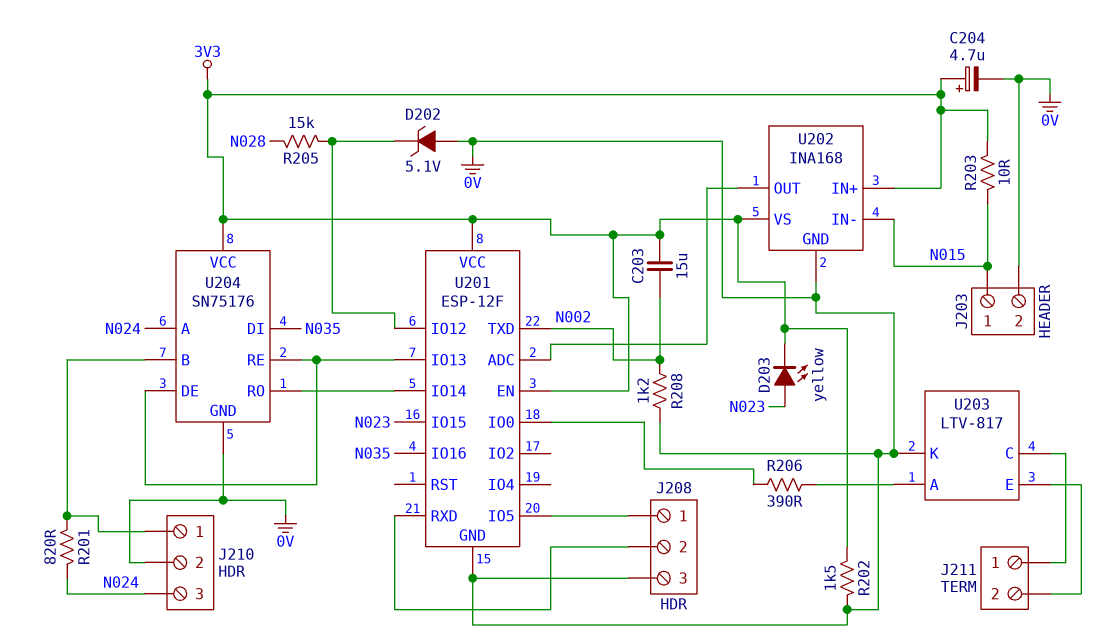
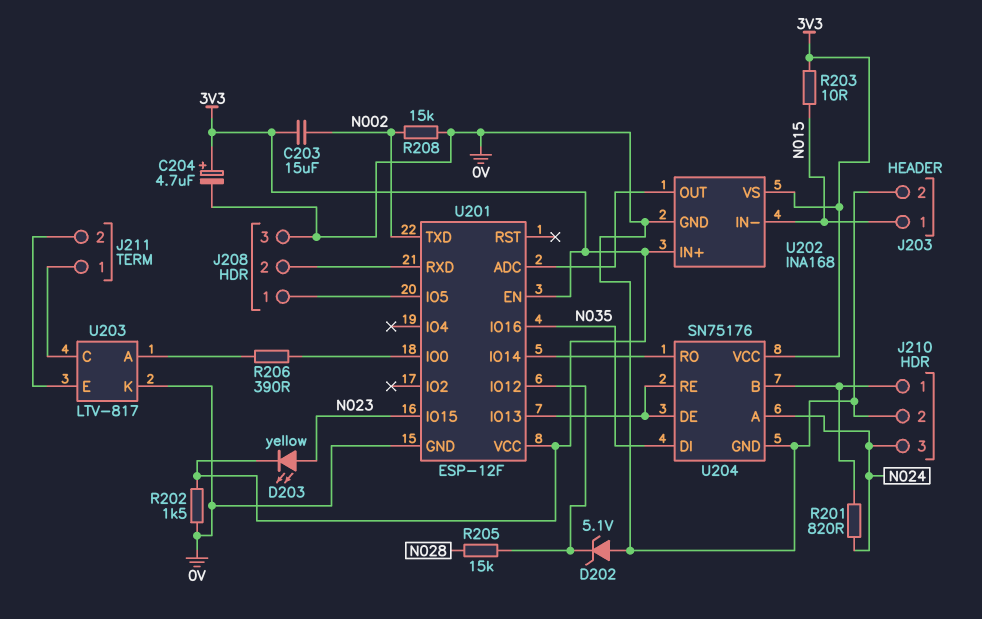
R208: 1.2k (0V, N002) -> 15k (0V, N002)

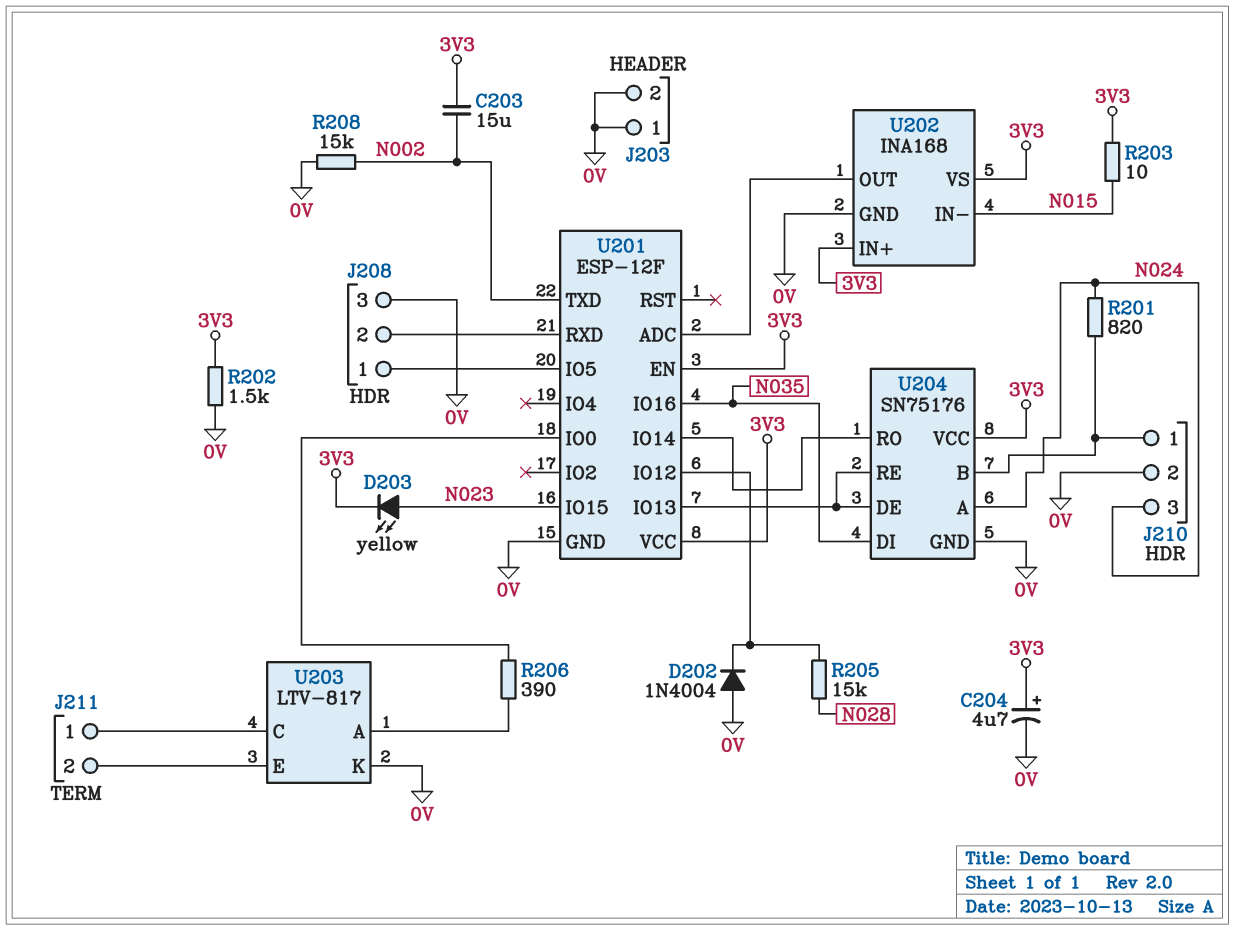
D202: zener 5.1V (A 0V, K U201/IO12) -> diode 1N4004 (A 0V, K U201/IO12)
J203 pin 1: N015 -> 0V

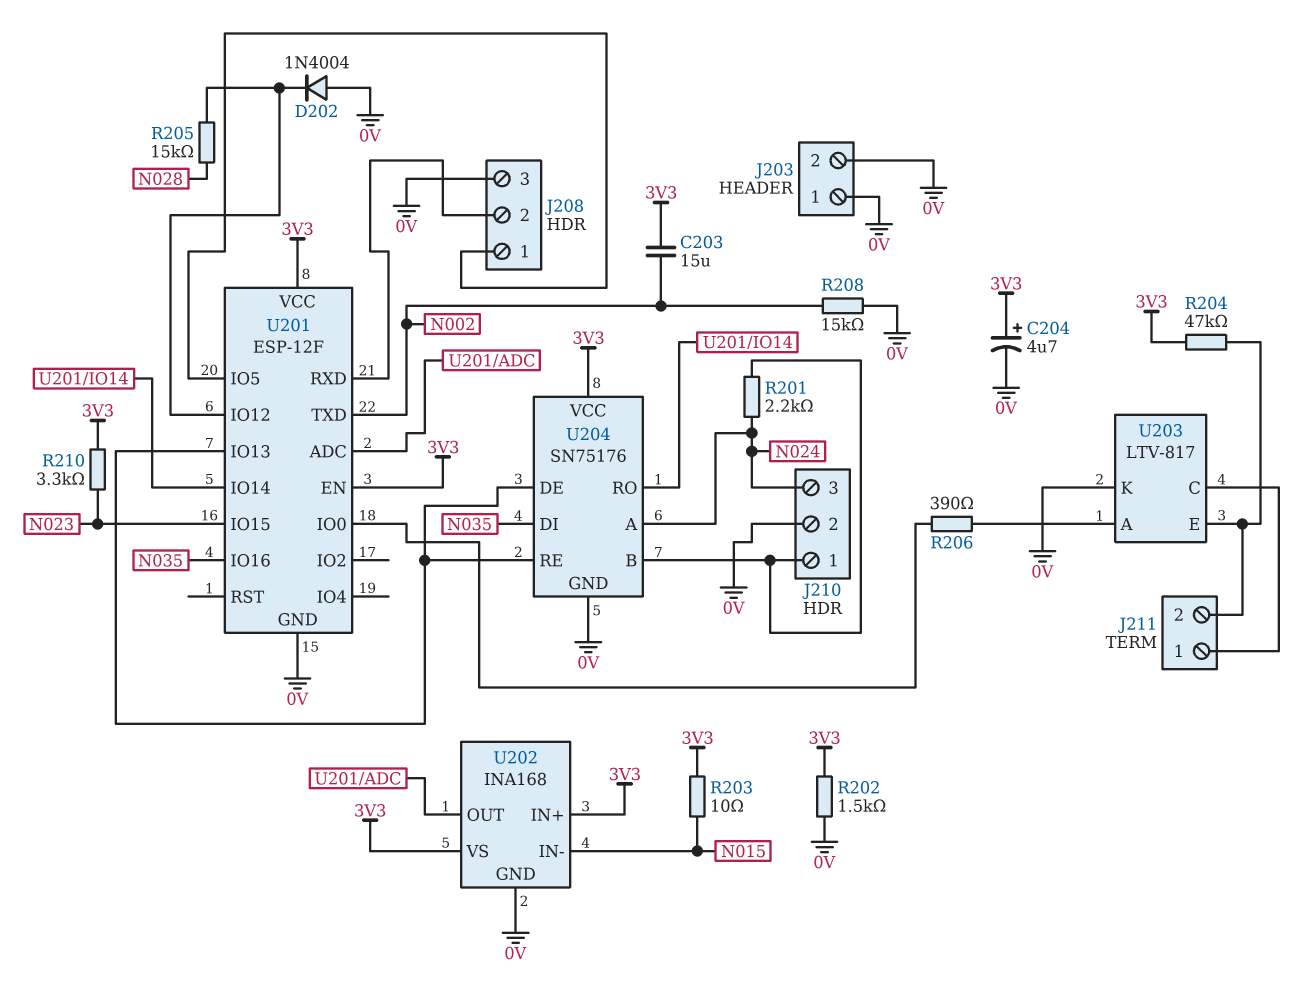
D203: LED yellow (A N023, K 3V3) -> none
R201: 820 (J210/1, N024) -> 2.2k (J210/1, N024)
R204: none -> 47k (3V3, J211/2)
R210: none -> 3.3k (3V3, N023)

